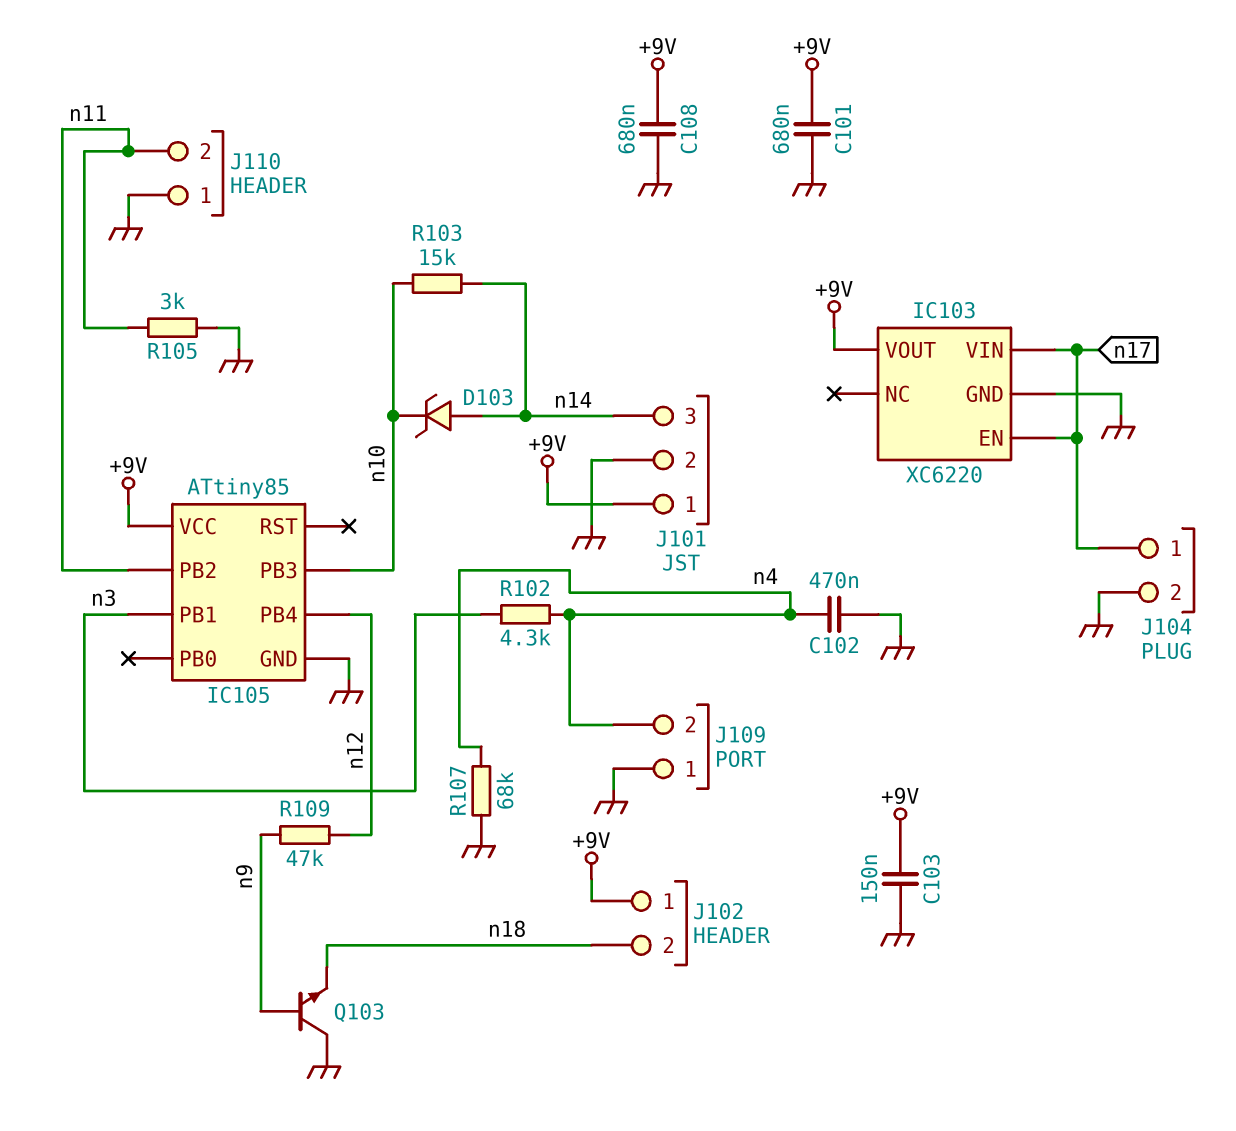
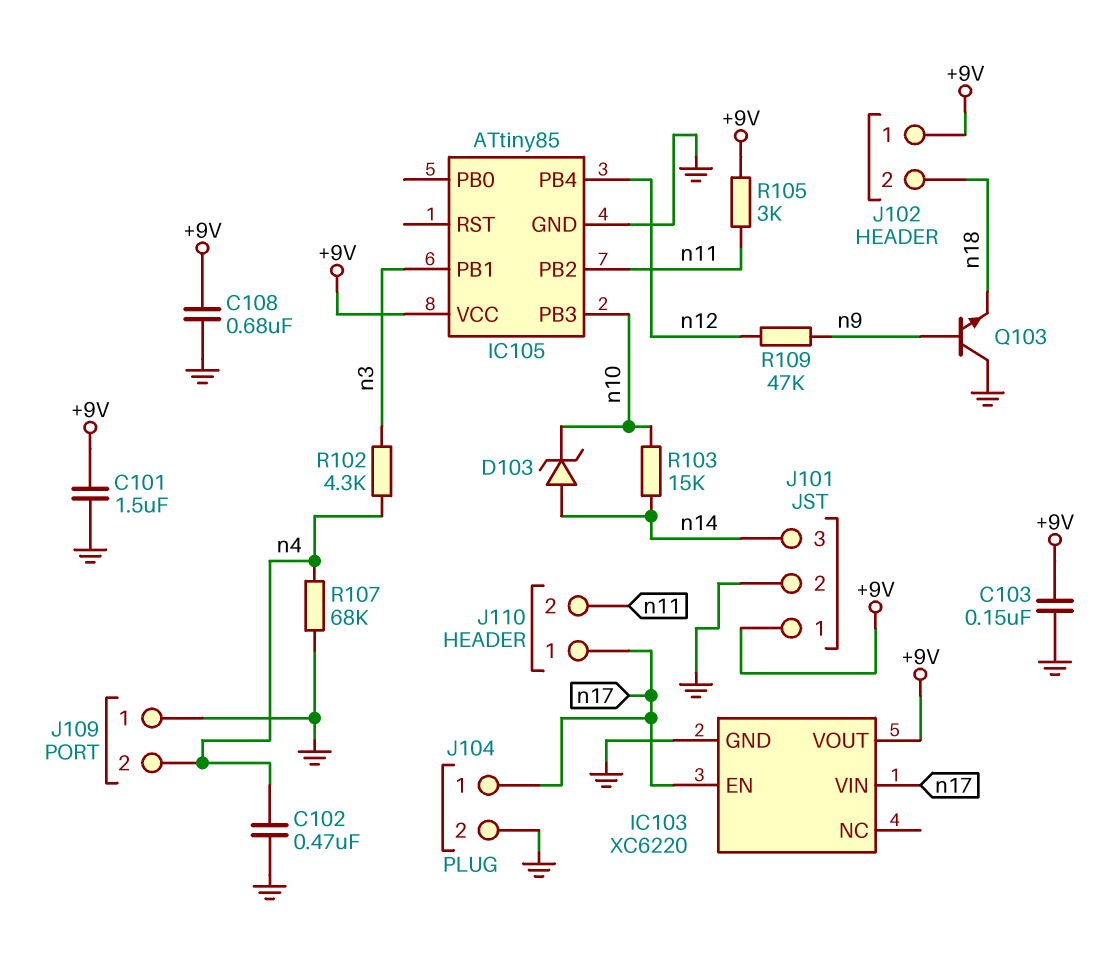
C101: 680nF (+9V, GND) -> 1.5uF (+9V, GND)
J110 pin 1: GND -> n17
R105: 3k (GND, n11) -> 3k (+9V, n11)

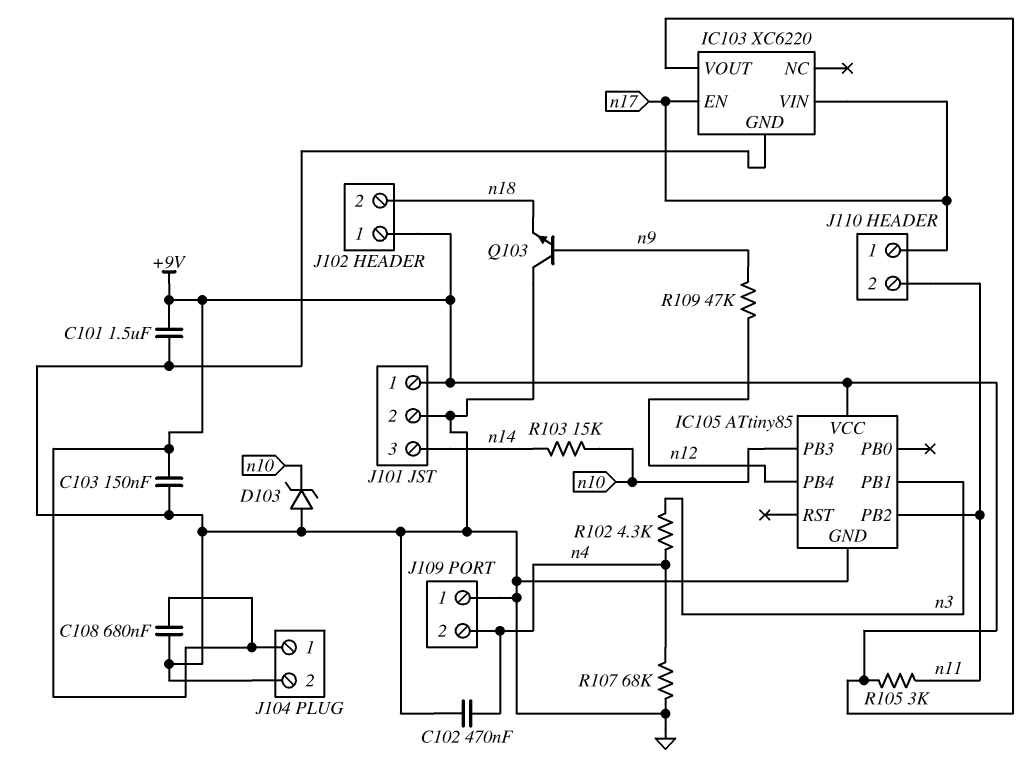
D103: zener (A n14, K n10) -> zener (A GND, K n10)
J104 pin 1: n17 -> +9V

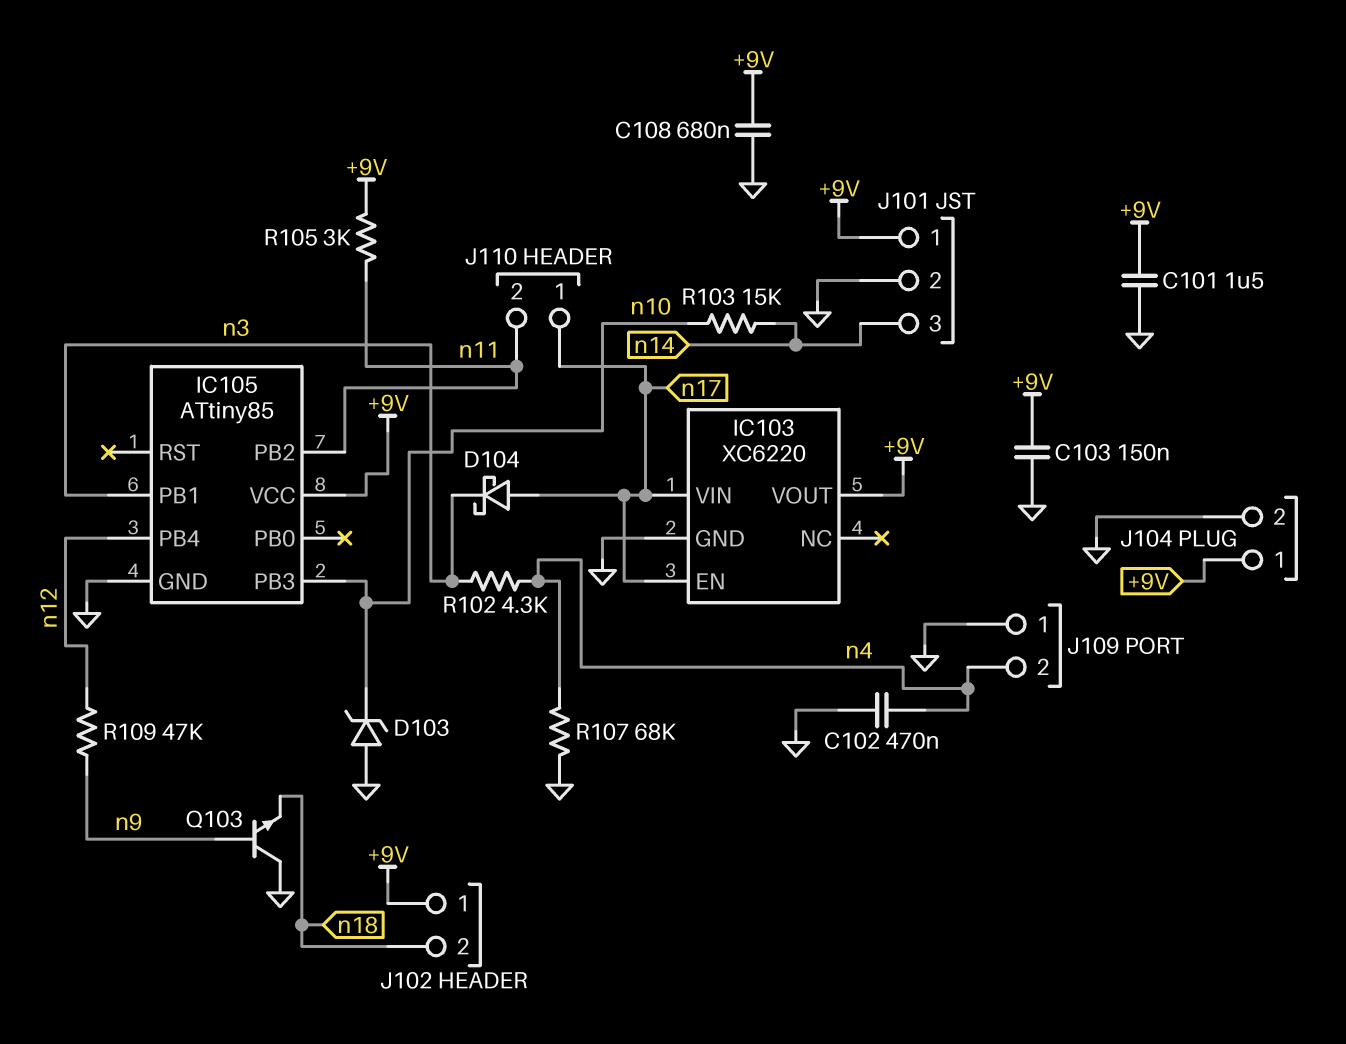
D104: none -> schottky (A n17, K n3)

